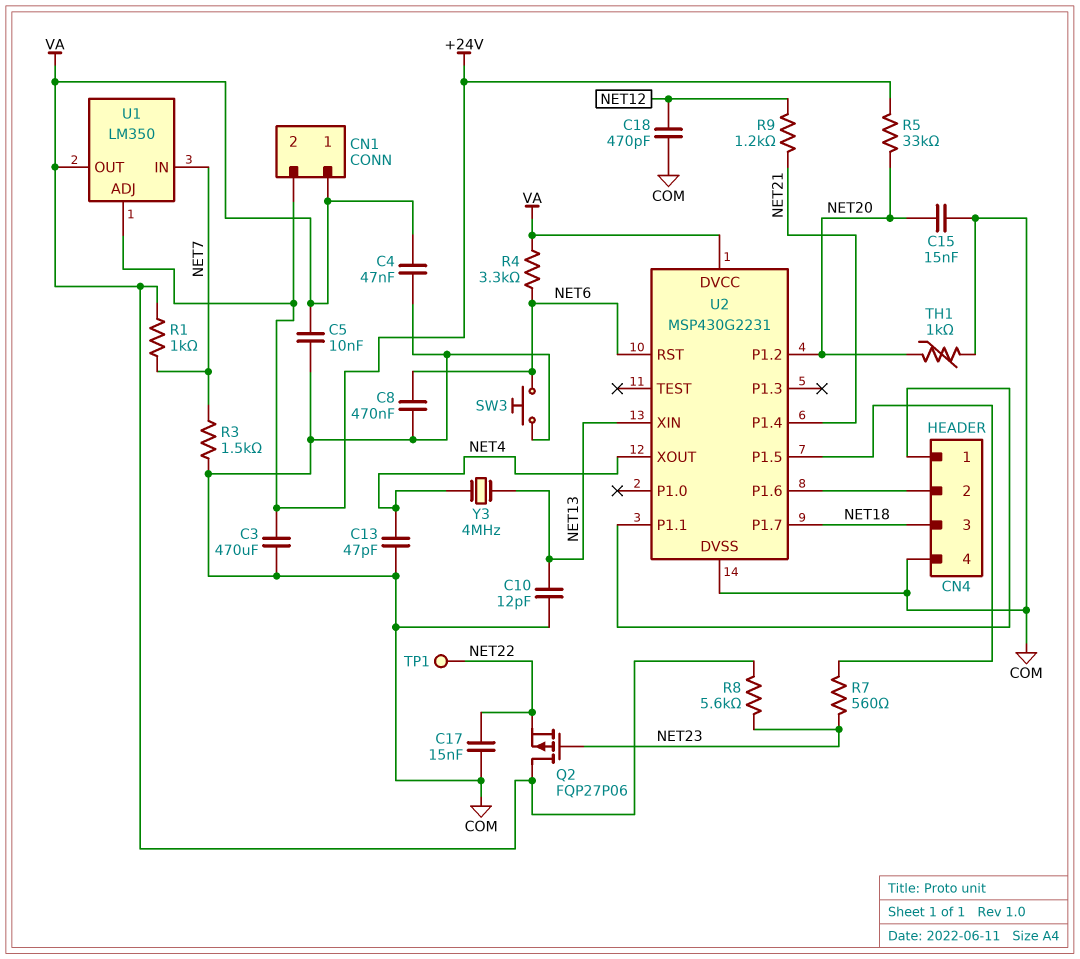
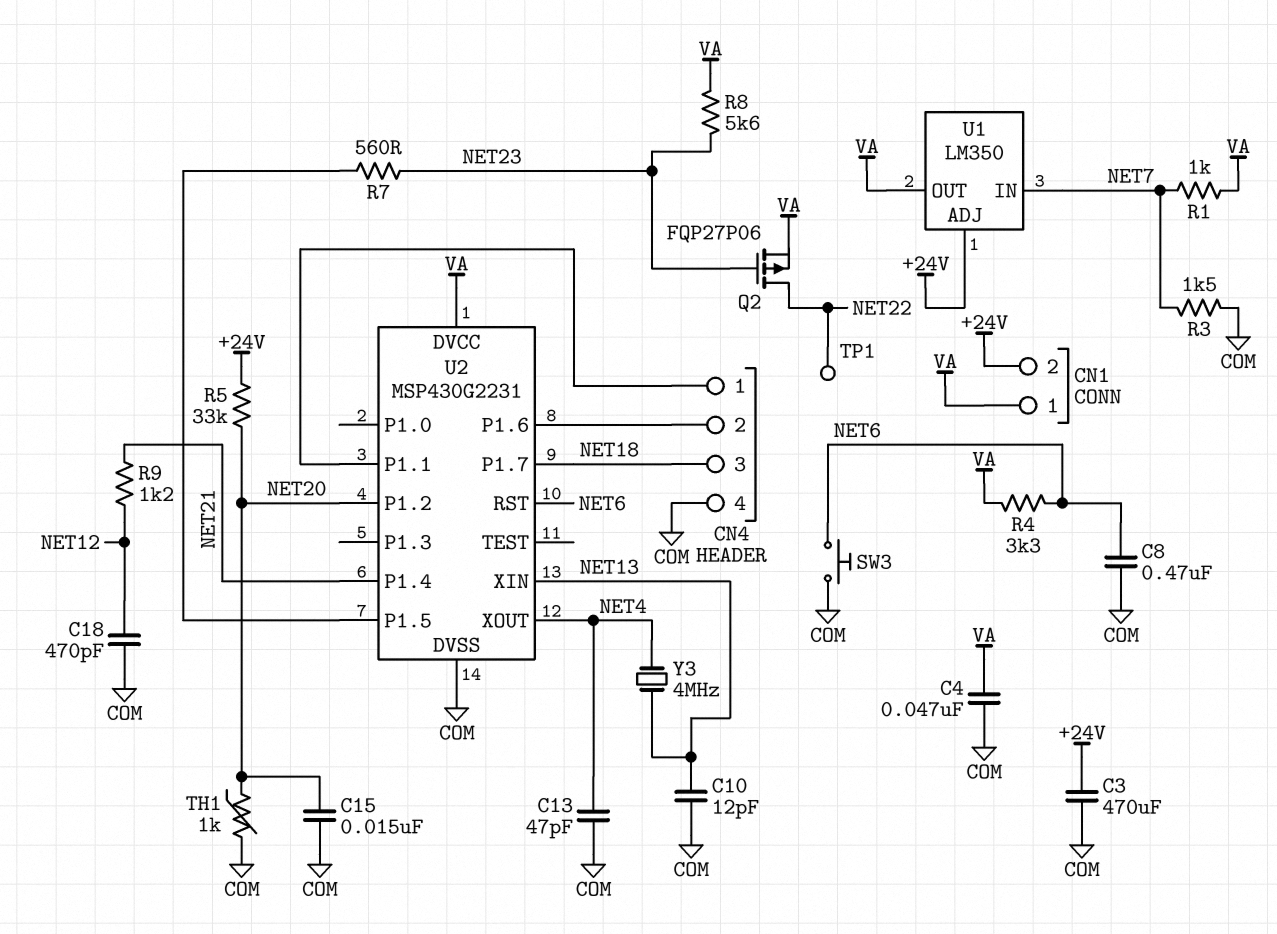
C5: 10nF (COM, VA) -> none
C17: 15nF (COM, NET22) -> none
Q2: PMOS FQP27P06 (G NET23, D VA, S NET22) -> PMOS FQP27P06 (G NET23, D NET22, S VA)

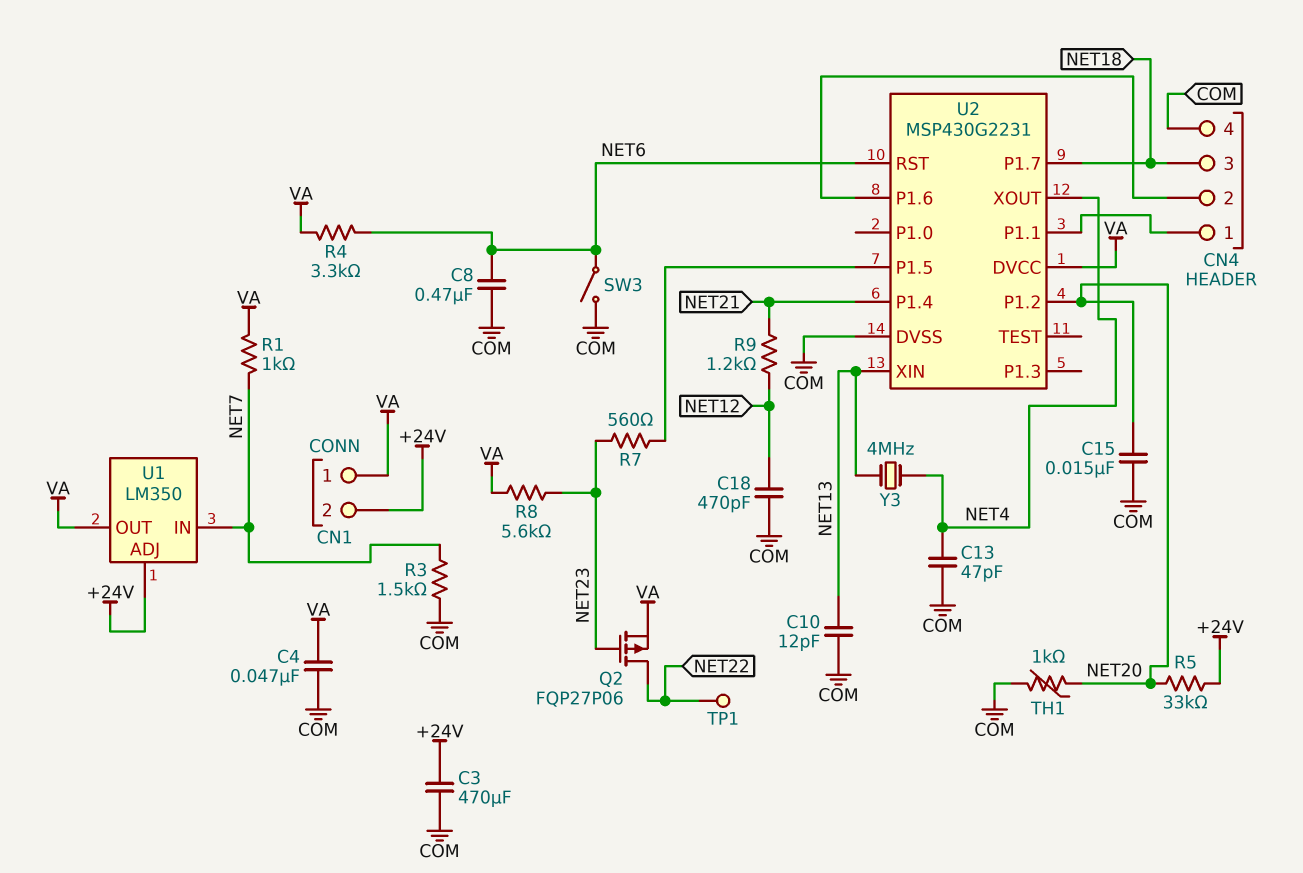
SW3: button (COM, NET6) -> switch (COM, NET6)

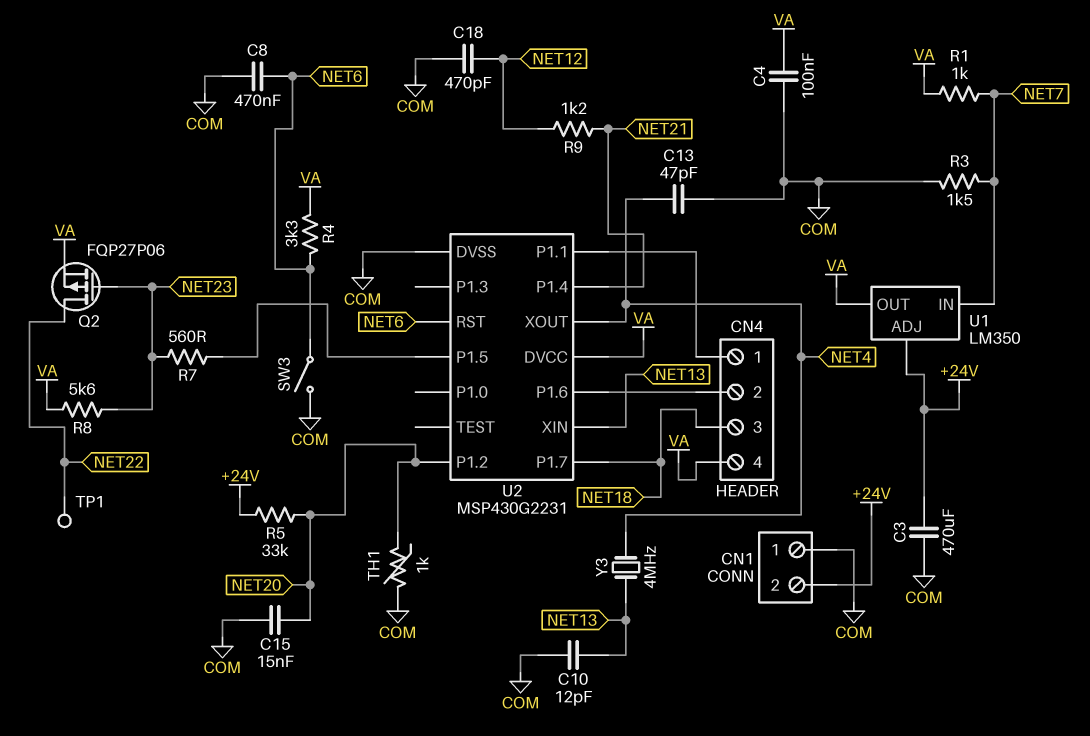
C4: 47nF (COM, VA) -> 100nF (COM, VA)
CN1 pin 1: VA -> COM
CN4 pin 4: COM -> VA

